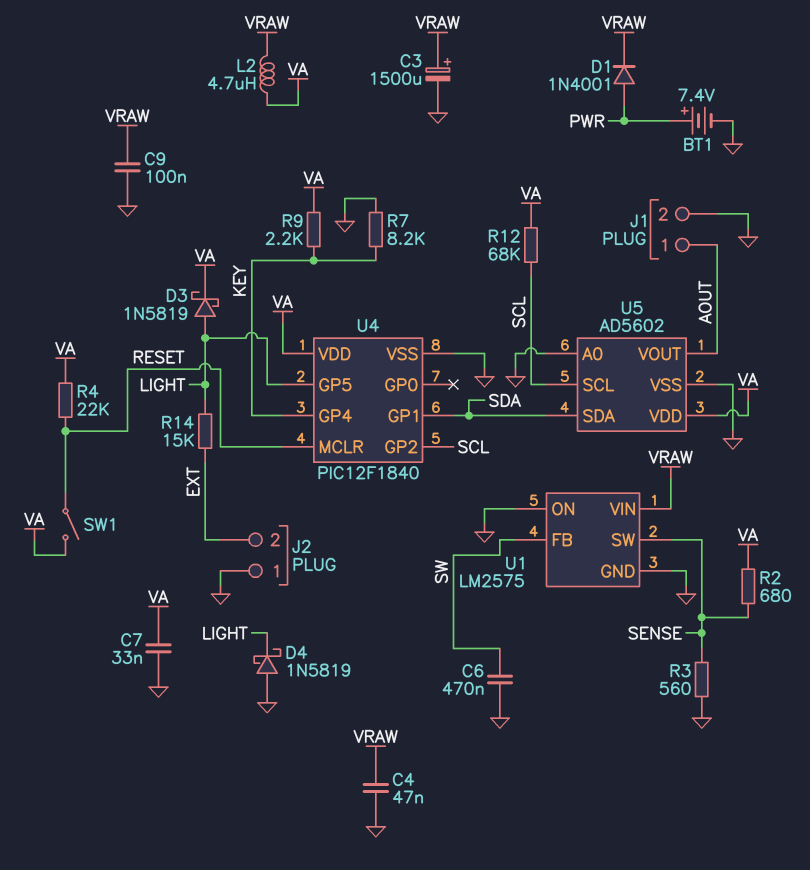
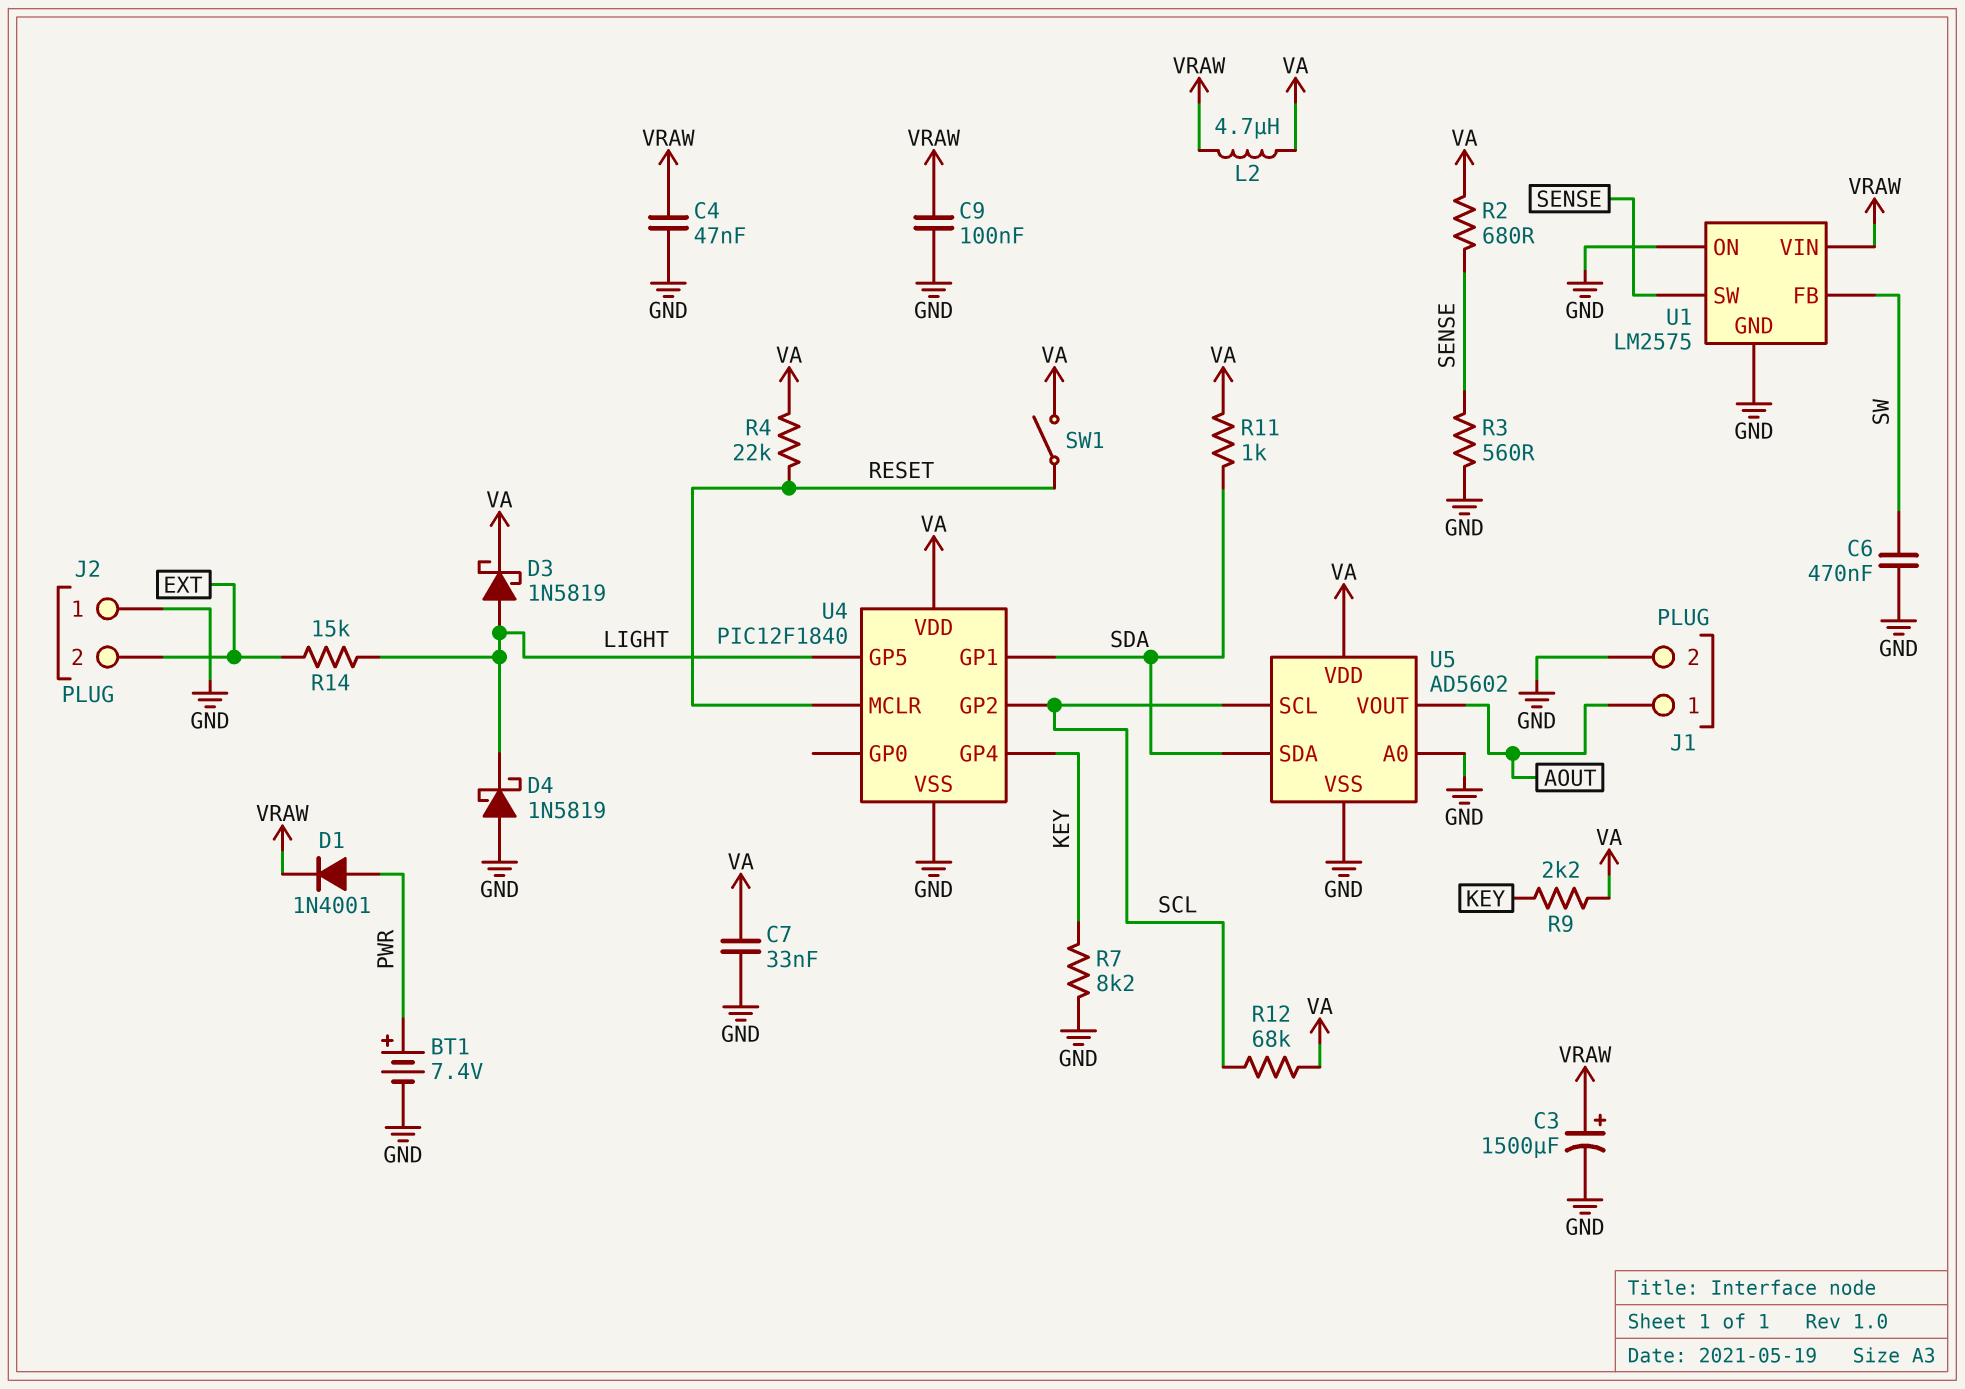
R11: none -> 1k (SDA, VA)

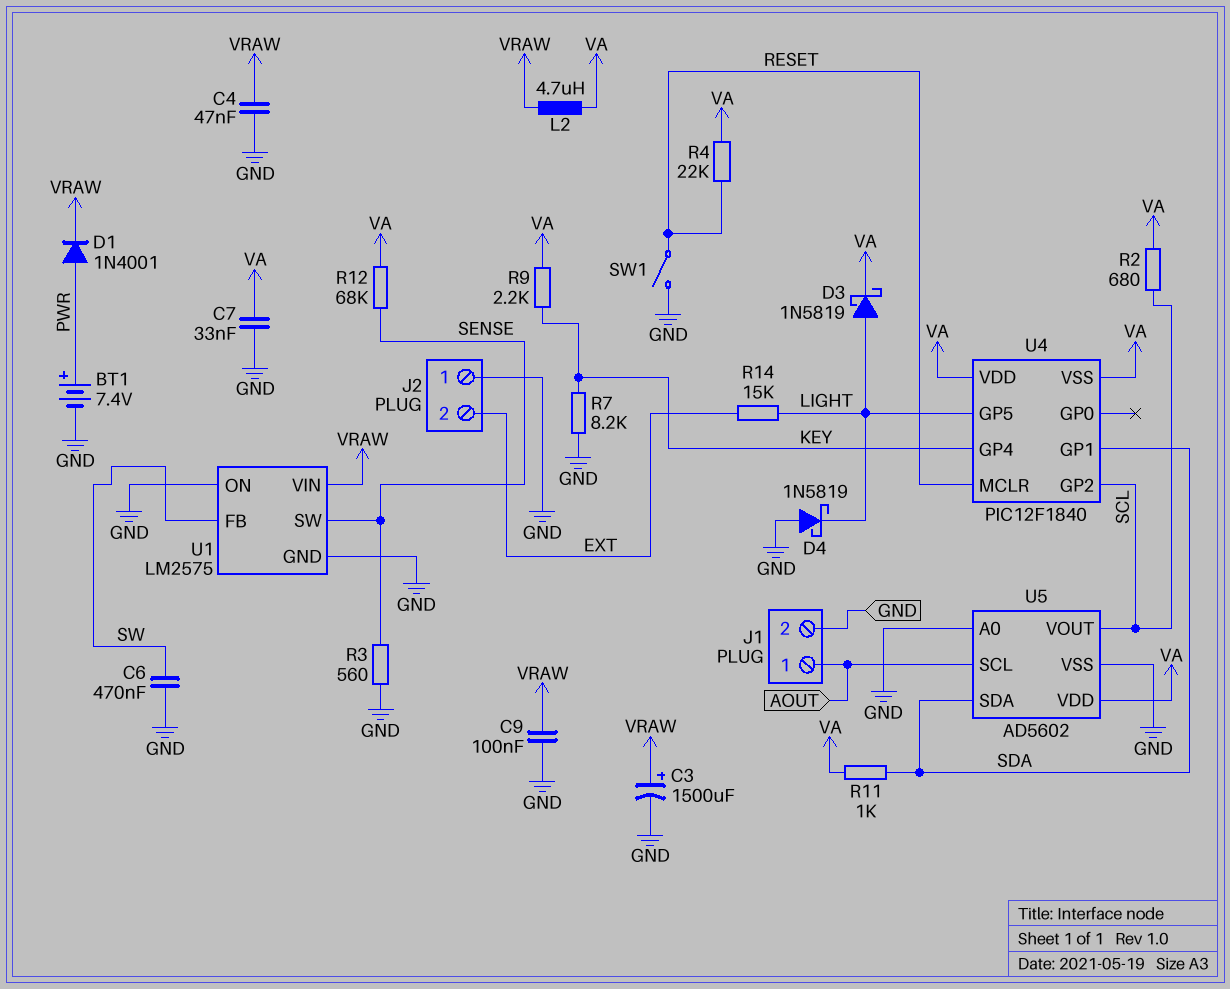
R2: 680 (SENSE, VA) -> 680 (SCL, VA)
R12: 68k (SCL, VA) -> 68k (SENSE, VA)
SW1: switch (RESET, VA) -> switch (GND, RESET)
U4 pin VSS: GND -> VA
U5 pin SCL: SCL -> AOUT
U5 pin VOUT: AOUT -> SCL

